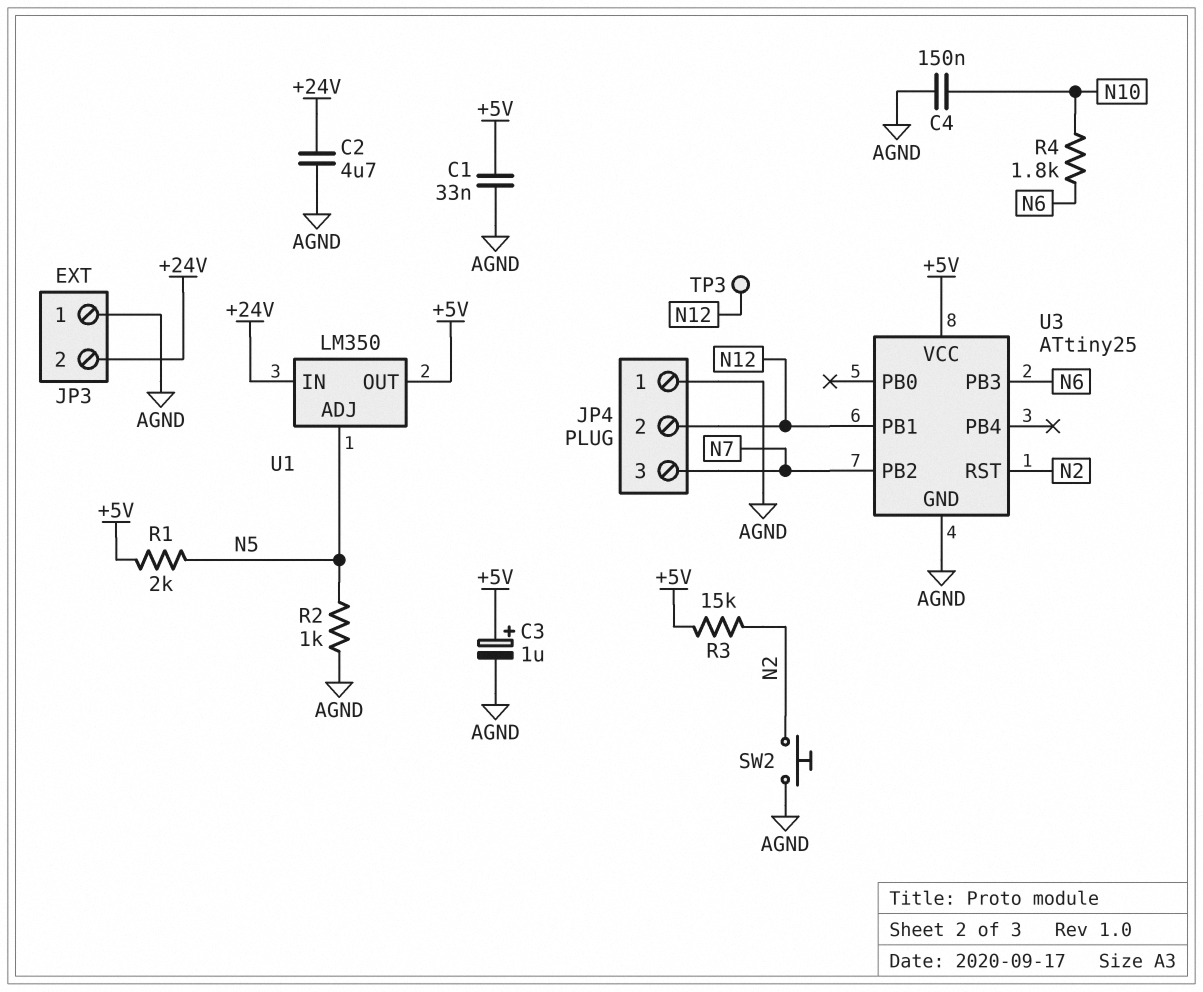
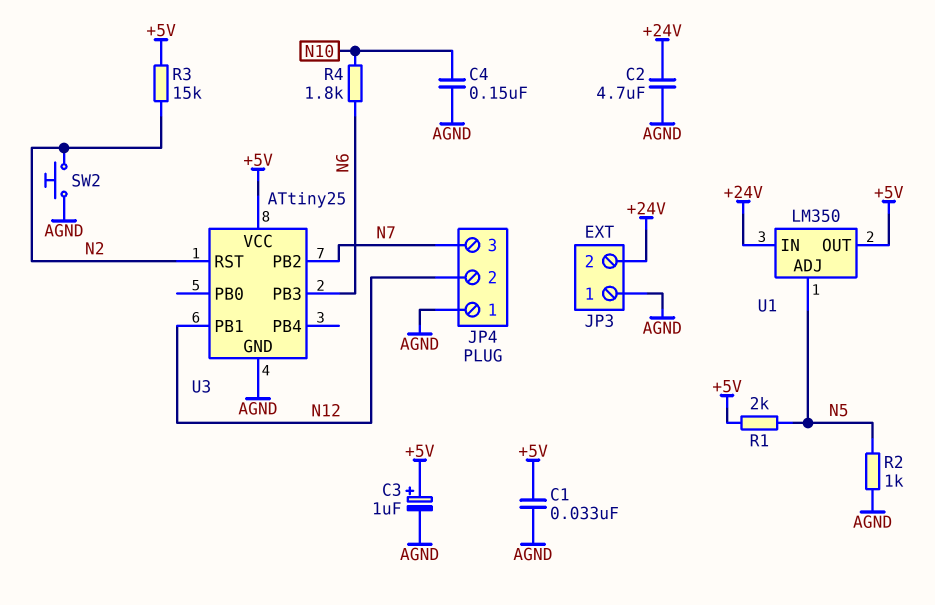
TP3: test point (N12) -> none

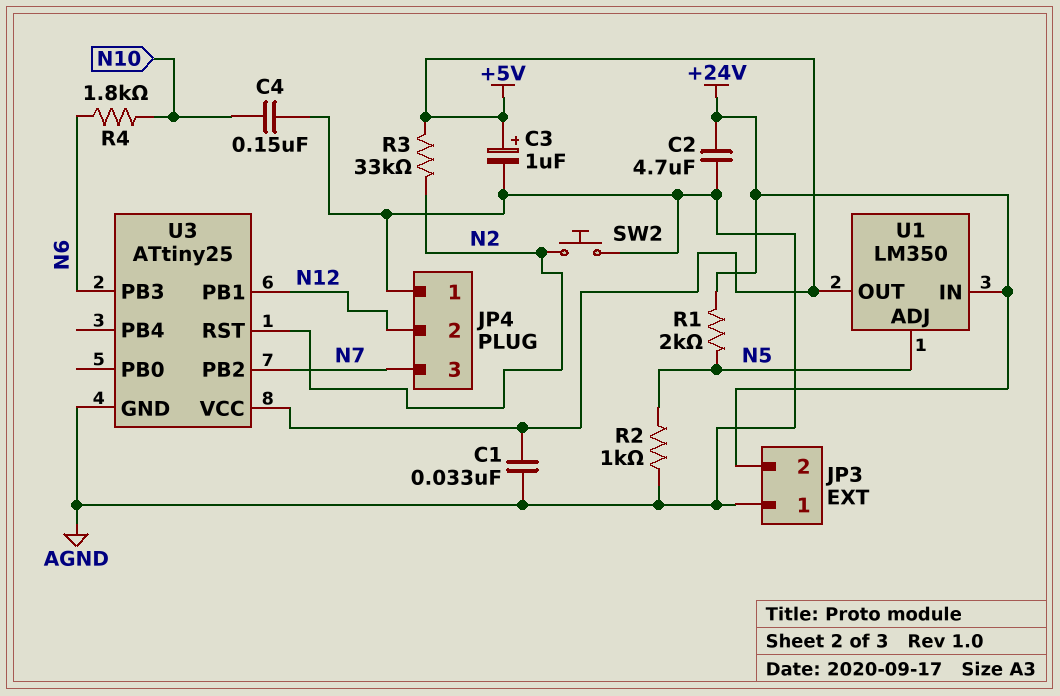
R1: 2k (+5V, N5) -> 2k (+24V, N5)
R3: 15k (+5V, N2) -> 33k (+5V, N2)

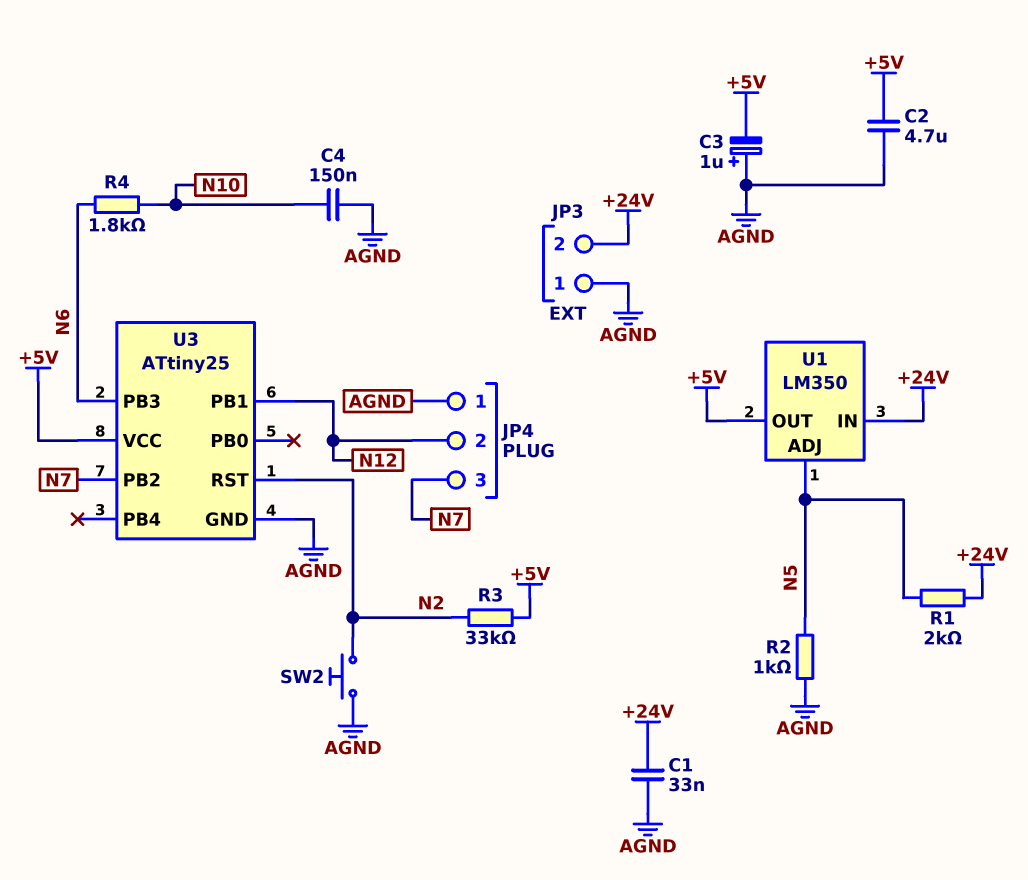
C1: 33nF (+5V, AGND) -> 33nF (+24V, AGND)
C2: 4.7uF (+24V, AGND) -> 4.7uF (+5V, AGND)
C3: 1uF (plus +5V, minus AGND) -> 1uF (plus AGND, minus +5V)

